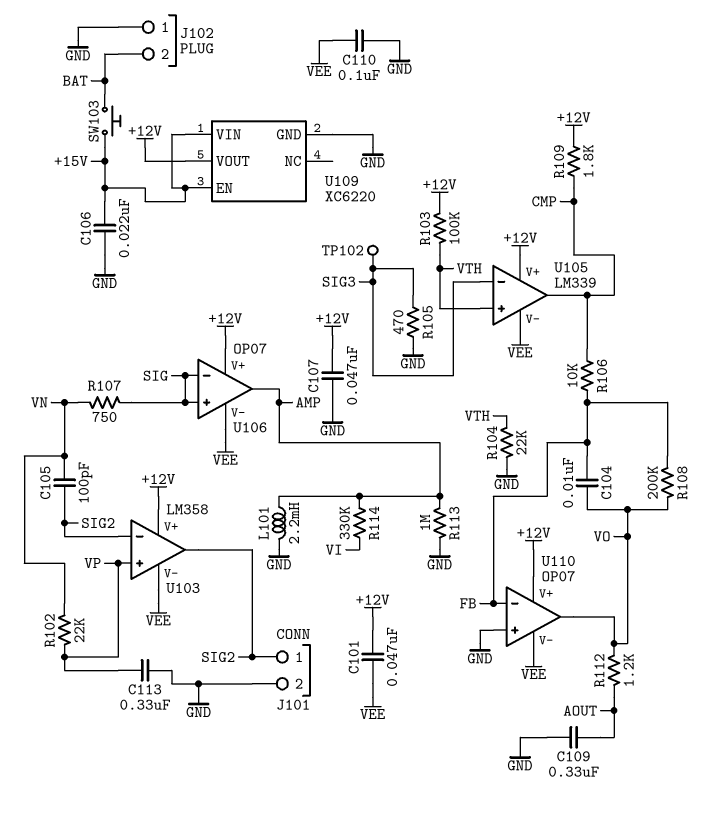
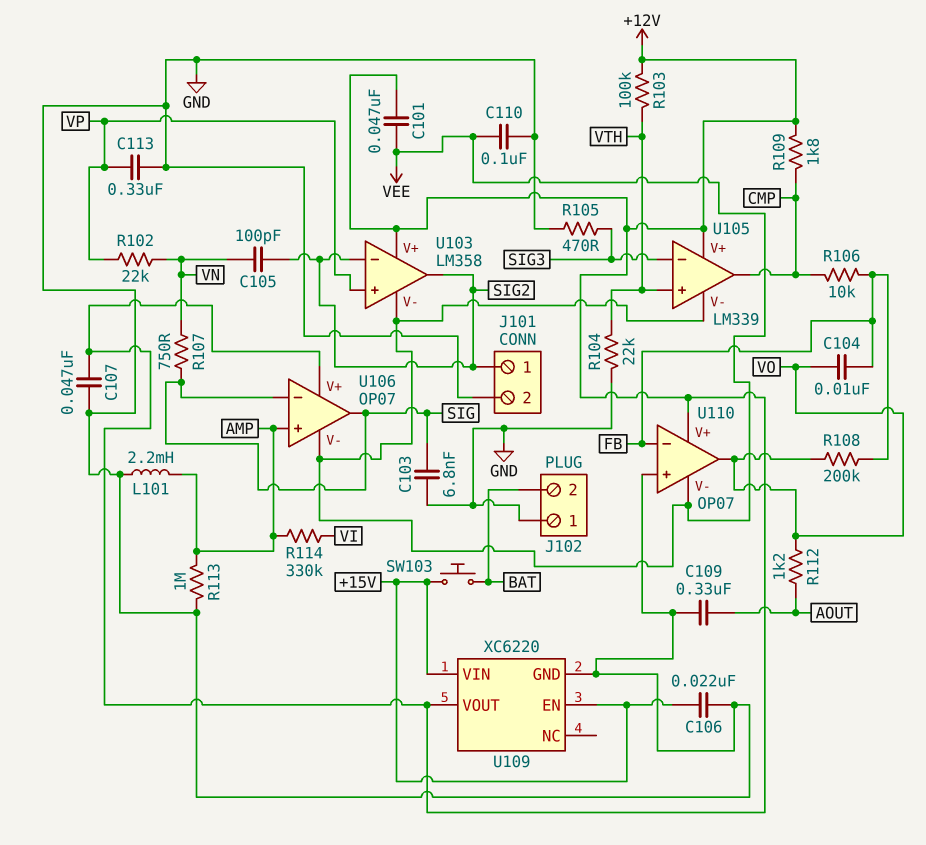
C103: none -> 6.8nF (GND, SIG)
TP102: test point (SIG3) -> none
U106 pin in+: SIG -> AMP
U106 pin out: AMP -> SIG

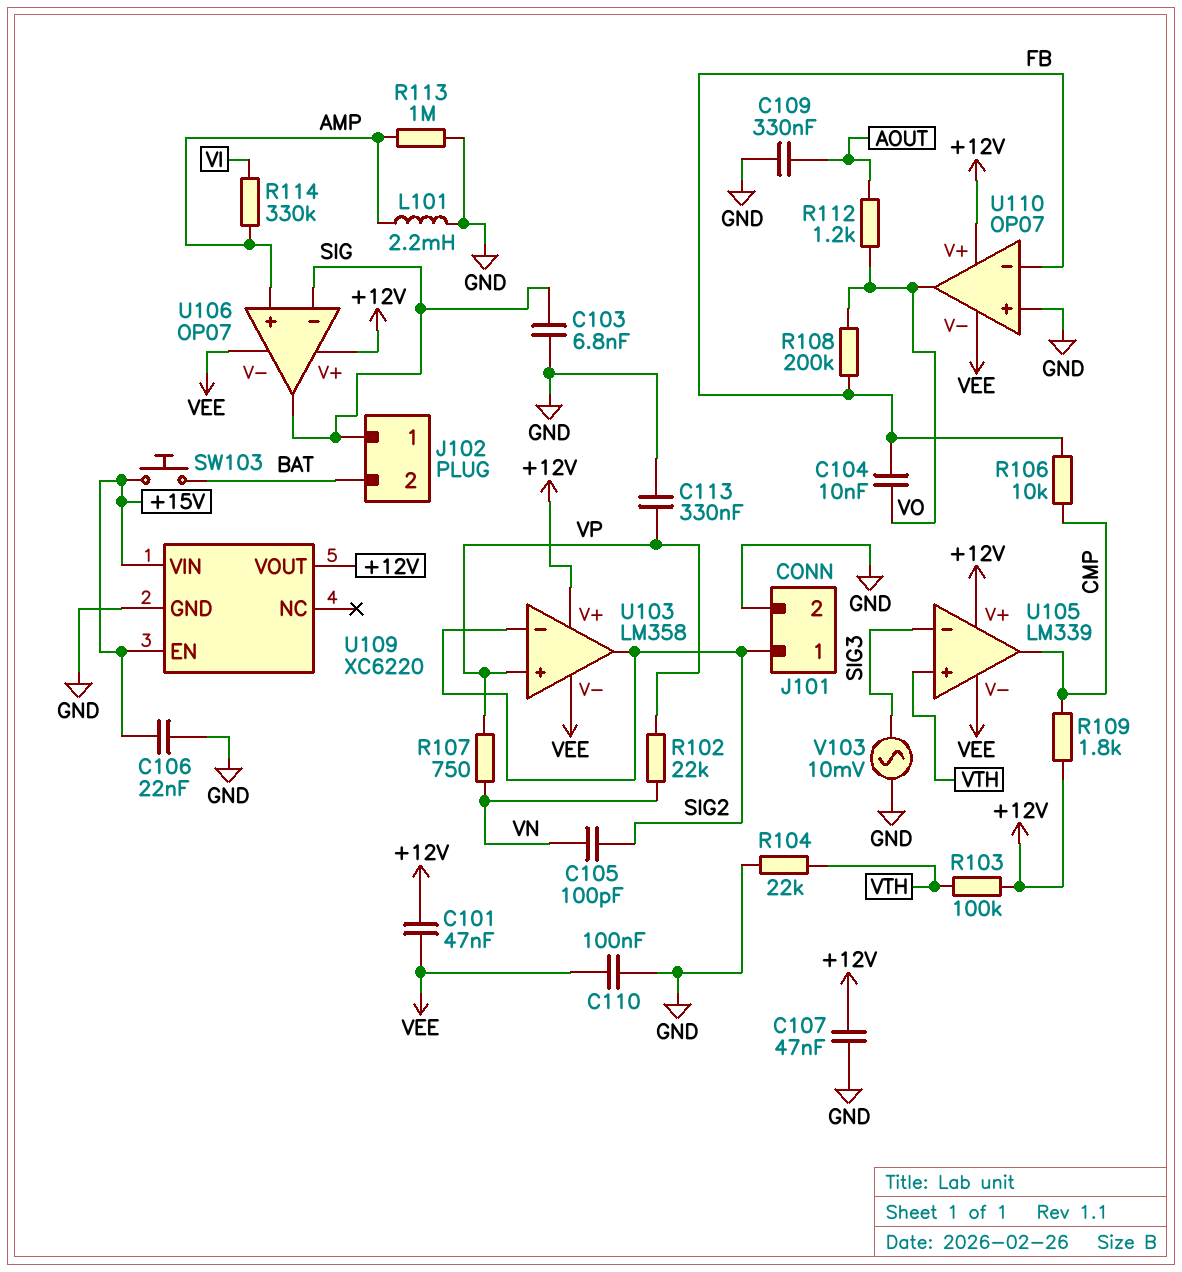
J102 pin 1: GND -> SIG
R105: 470 (GND, SIG3) -> none
R107: 750 (SIG, VN) -> 750 (VN, VP)
V103: none -> AC 10mV (GND, SIG3)

